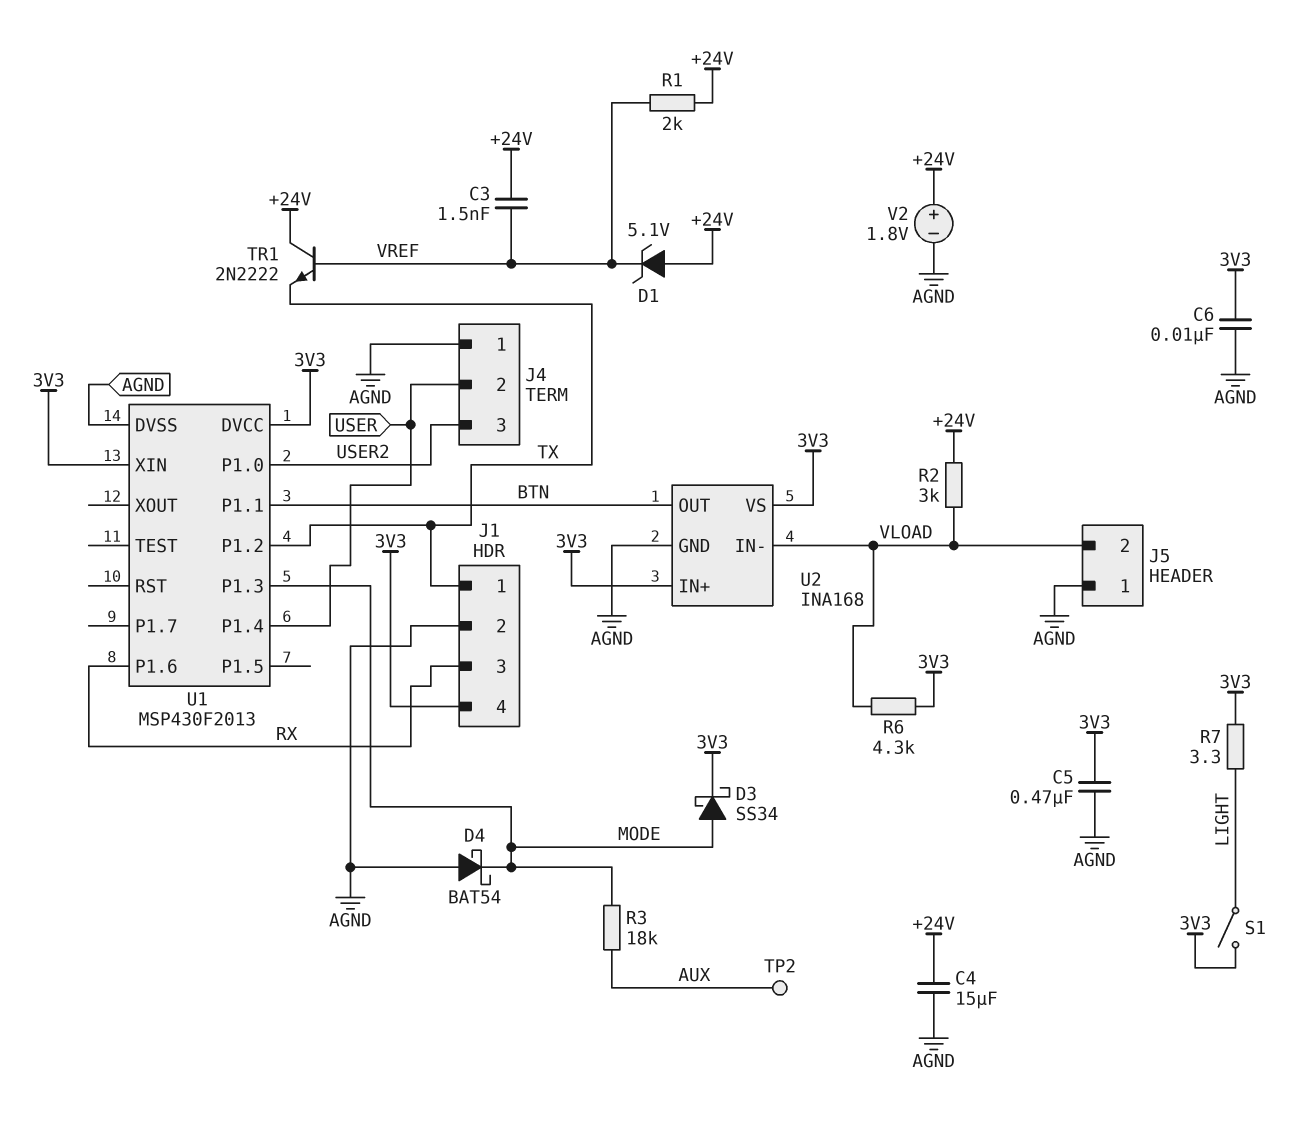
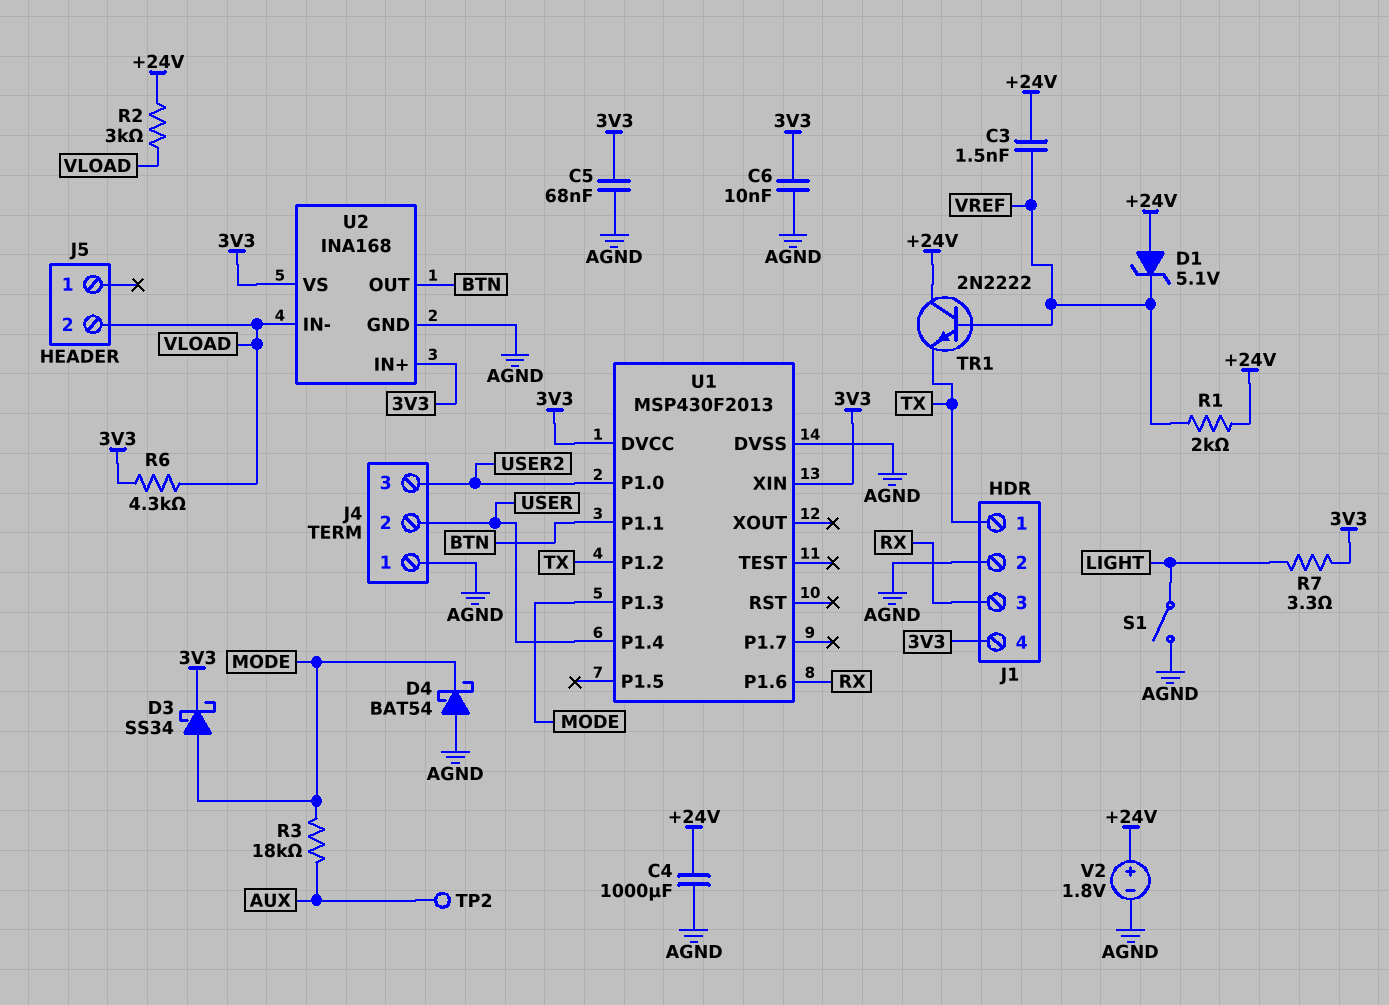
C4: 15uF (+24V, AGND) -> 1000uF (+24V, AGND)
C5: 470nF (3V3, AGND) -> 68nF (3V3, AGND)
J5 pin 1: AGND -> none
S1: switch (3V3, LIGHT) -> switch (AGND, LIGHT)

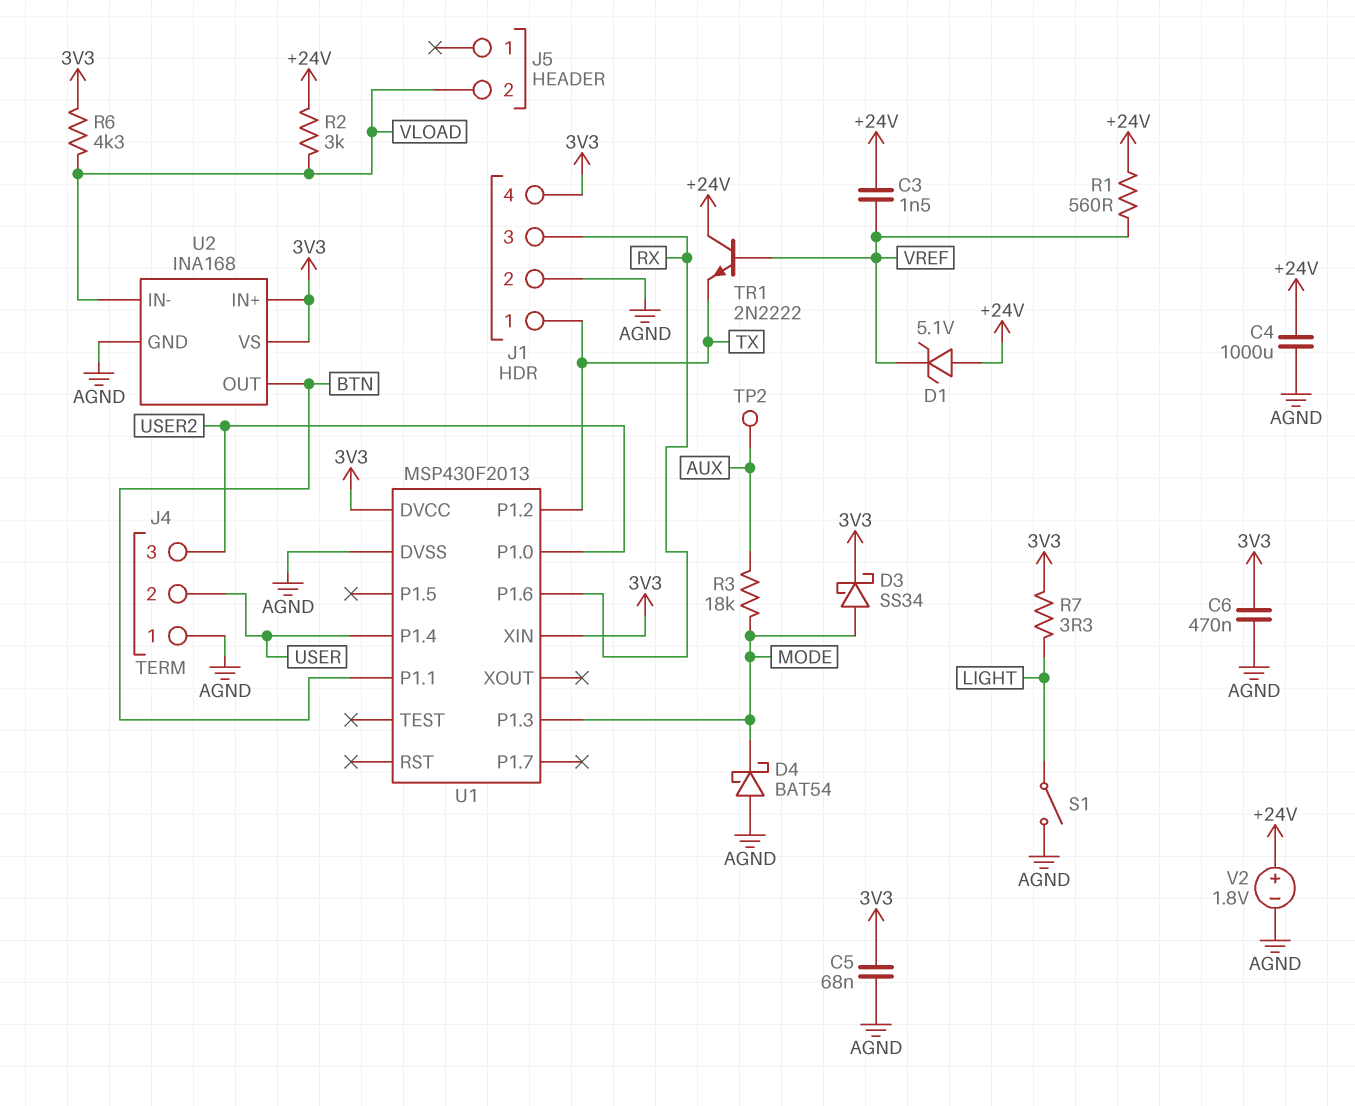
C6: 10nF (3V3, AGND) -> 470nF (3V3, AGND)
R1: 2k (+24V, VREF) -> 560 (+24V, VREF)

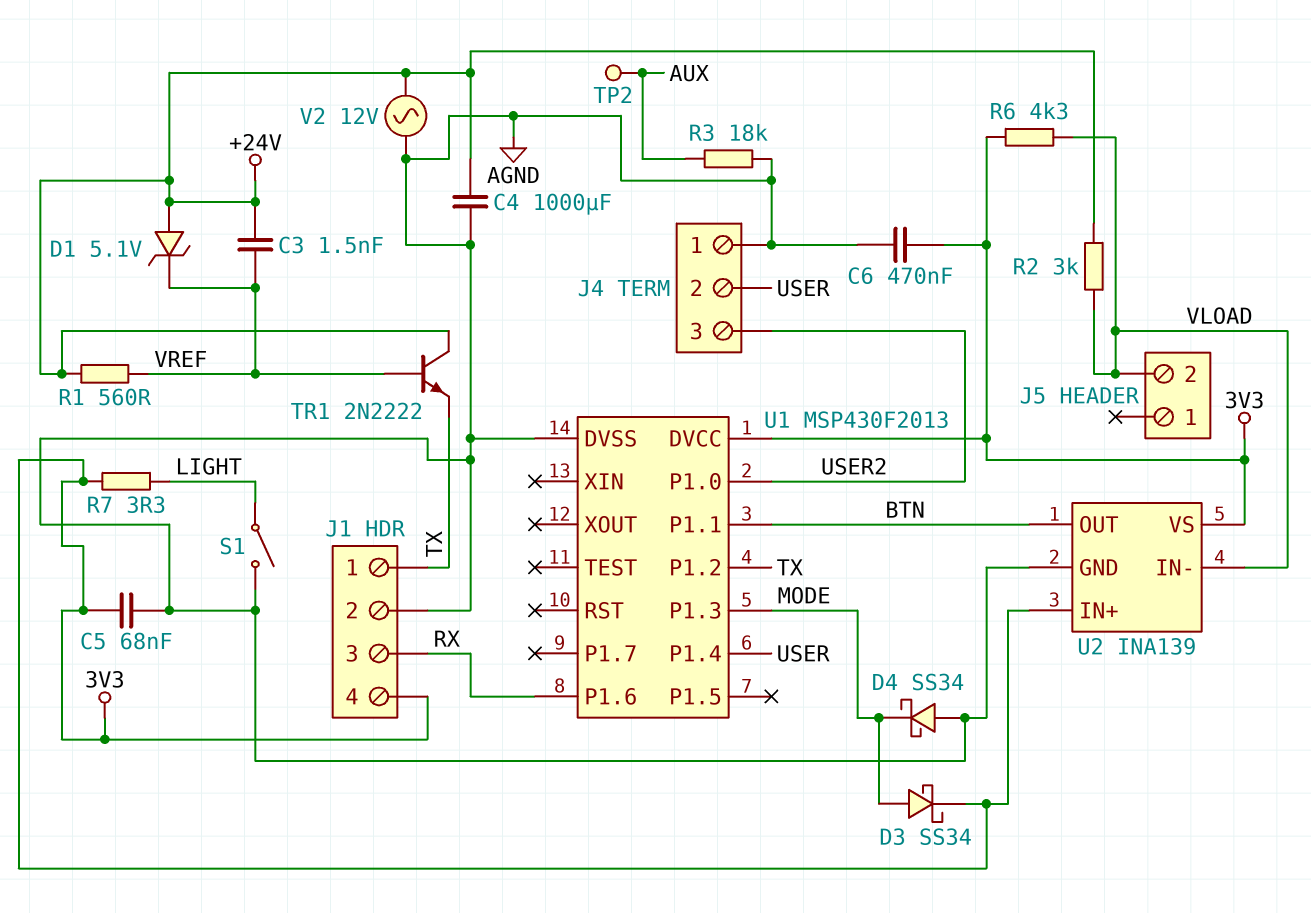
D4: schottky BAT54 (A AGND, K MODE) -> schottky SS34 (A AGND, K MODE)
R3: 18k (AUX, MODE) -> 18k (AGND, AUX)
U1 pin XIN: 3V3 -> none
U2: INA168 -> INA139
V2: 1.8V (plus +24V, minus AGND) -> AC 12V (+24V, AGND)

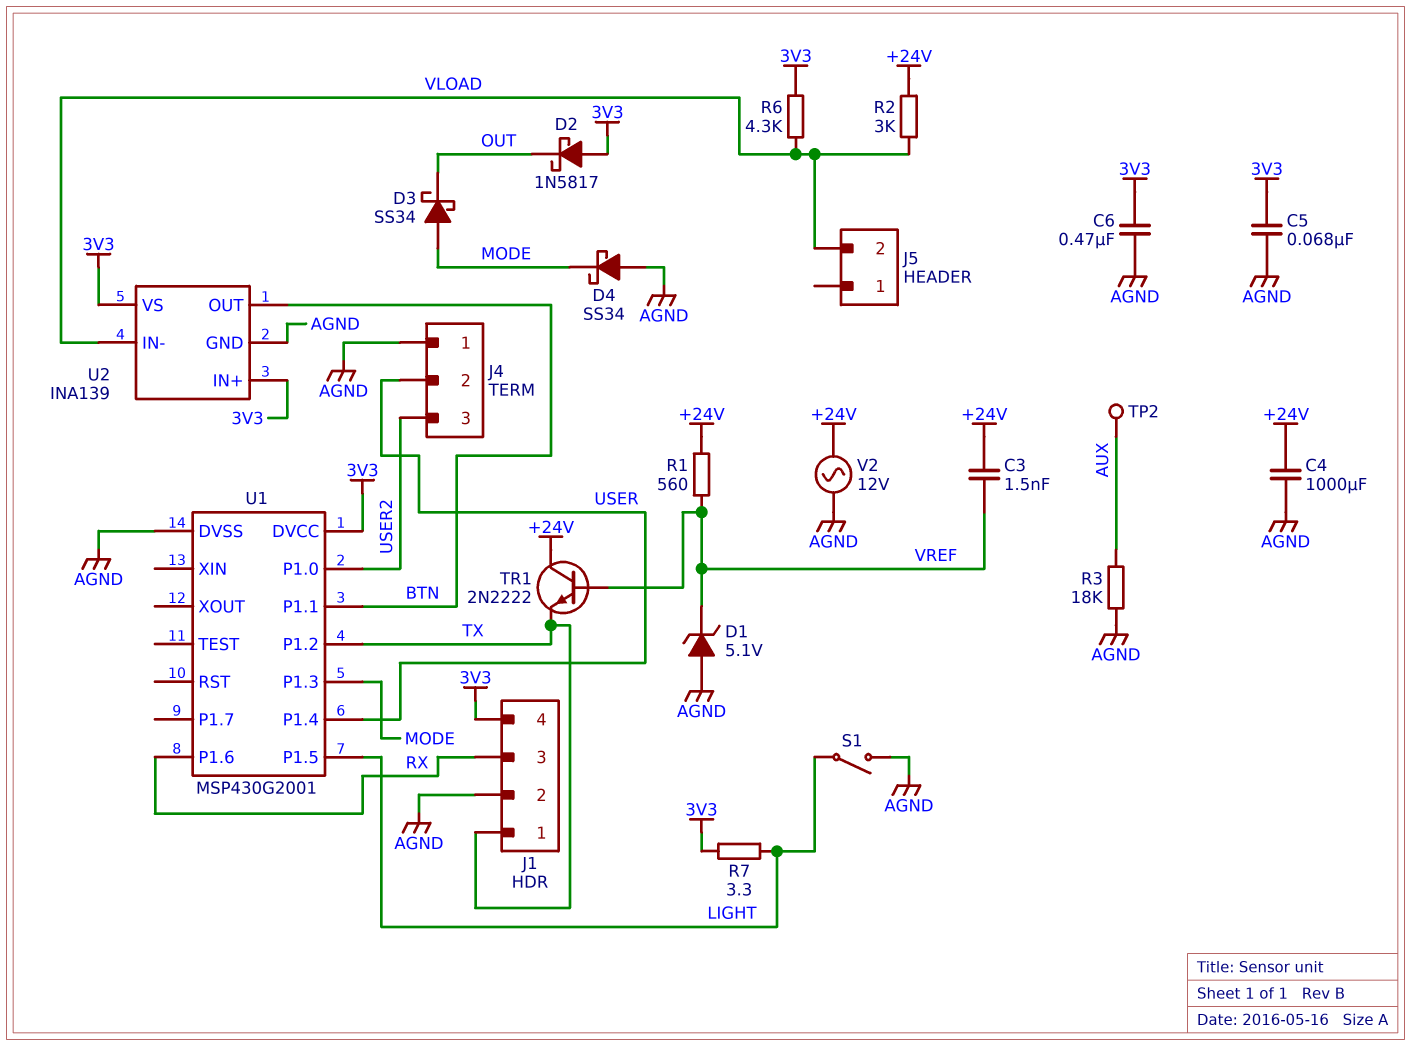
D1: zener 5.1V (A +24V, K VREF) -> zener 5.1V (A AGND, K VREF)
D2: none -> schottky 1N5817 (A 3V3, K OUT)
D3: schottky SS34 (A MODE, K 3V3) -> schottky SS34 (A MODE, K OUT)
U1: MSP430F2013 -> MSP430G2001
U1 pin P1.5: none -> LIGHT

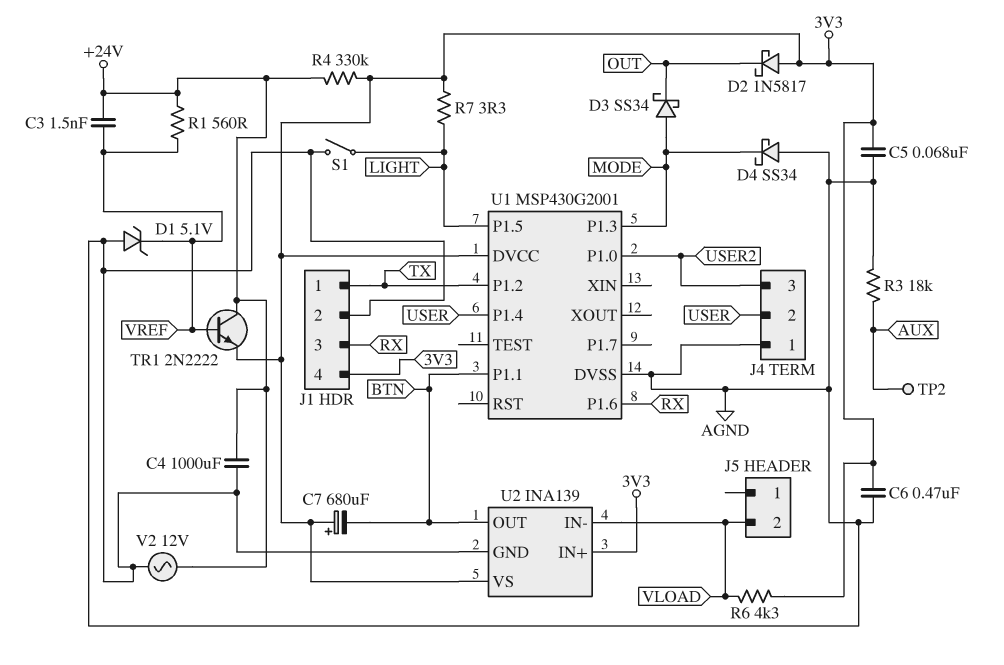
C7: none -> 680uF (plus 3V3, minus BTN)
R2: 3k (+24V, VLOAD) -> none
R4: none -> 330k (+24V, 3V3)
TR1: NPN 2N2222 (B VREF, C +24V, E TX) -> NPN 2N2222 (B VREF, C +24V, E 3V3)

